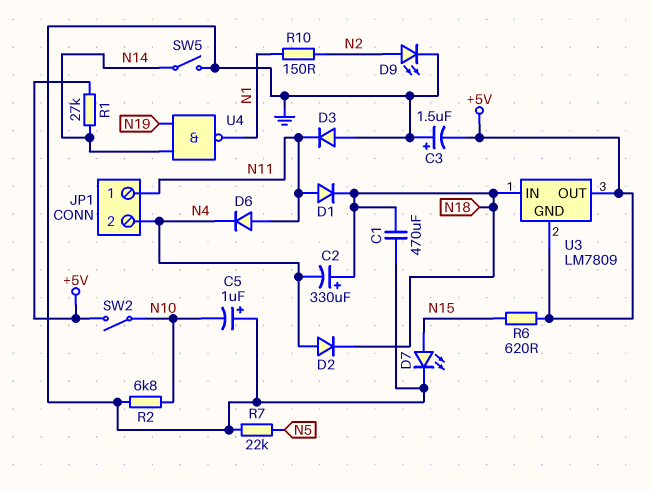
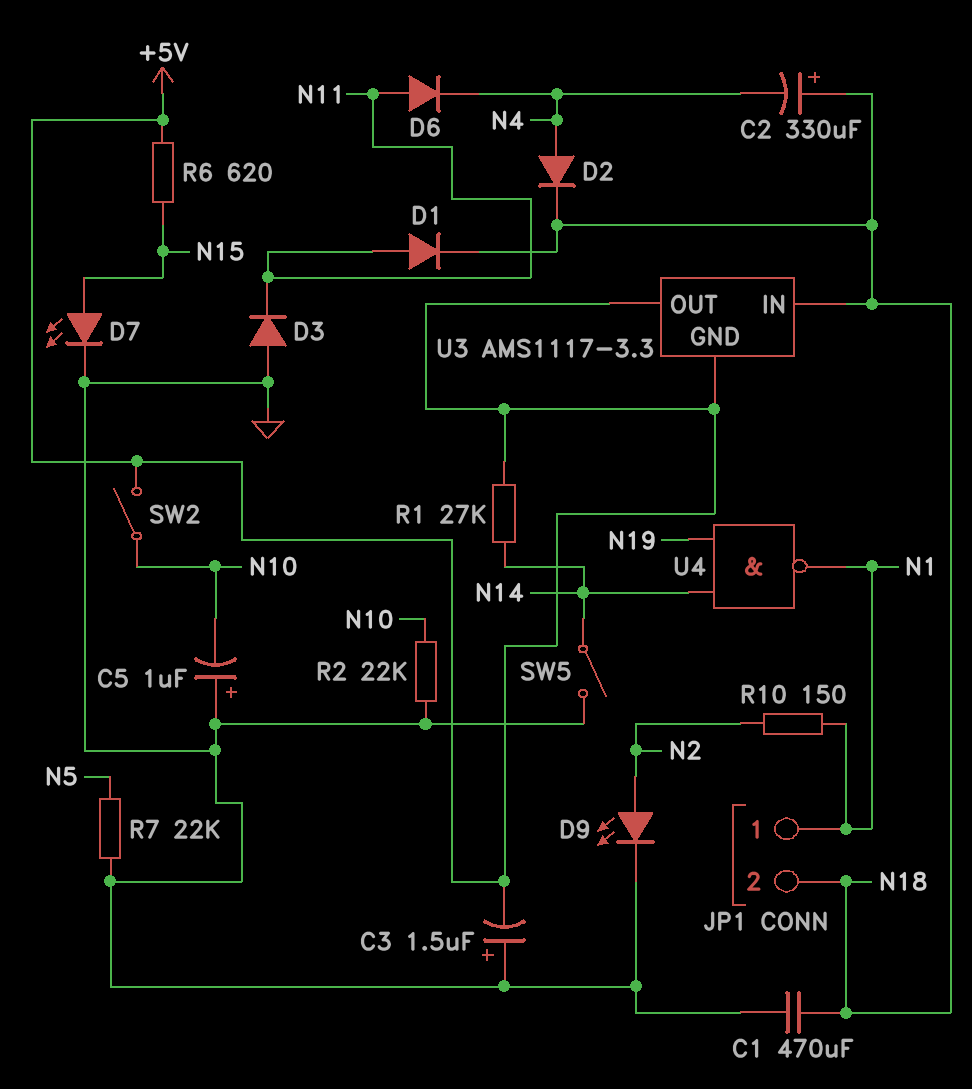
JP1 pin 1: N11 -> N1
JP1 pin 2: N4 -> N18
R2: 6.8k (GND, N10) -> 22k (GND, N10)
U3: LM7809 -> AMS1117-3.3

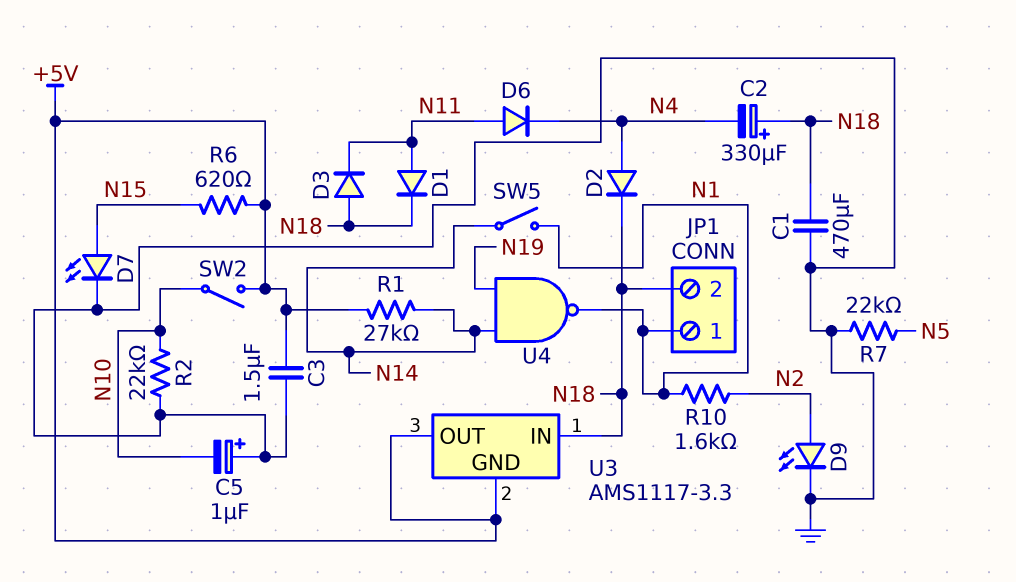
C3: 1.5uF (plus GND, minus +5V) -> 1.5uF (+5V, GND)
D3: diode (A GND, K N11) -> diode (A N18, K N11)
R10: 150 (N1, N2) -> 1.6k (N1, N2)
SW5: switch (GND, N14) -> switch (N1, N14)

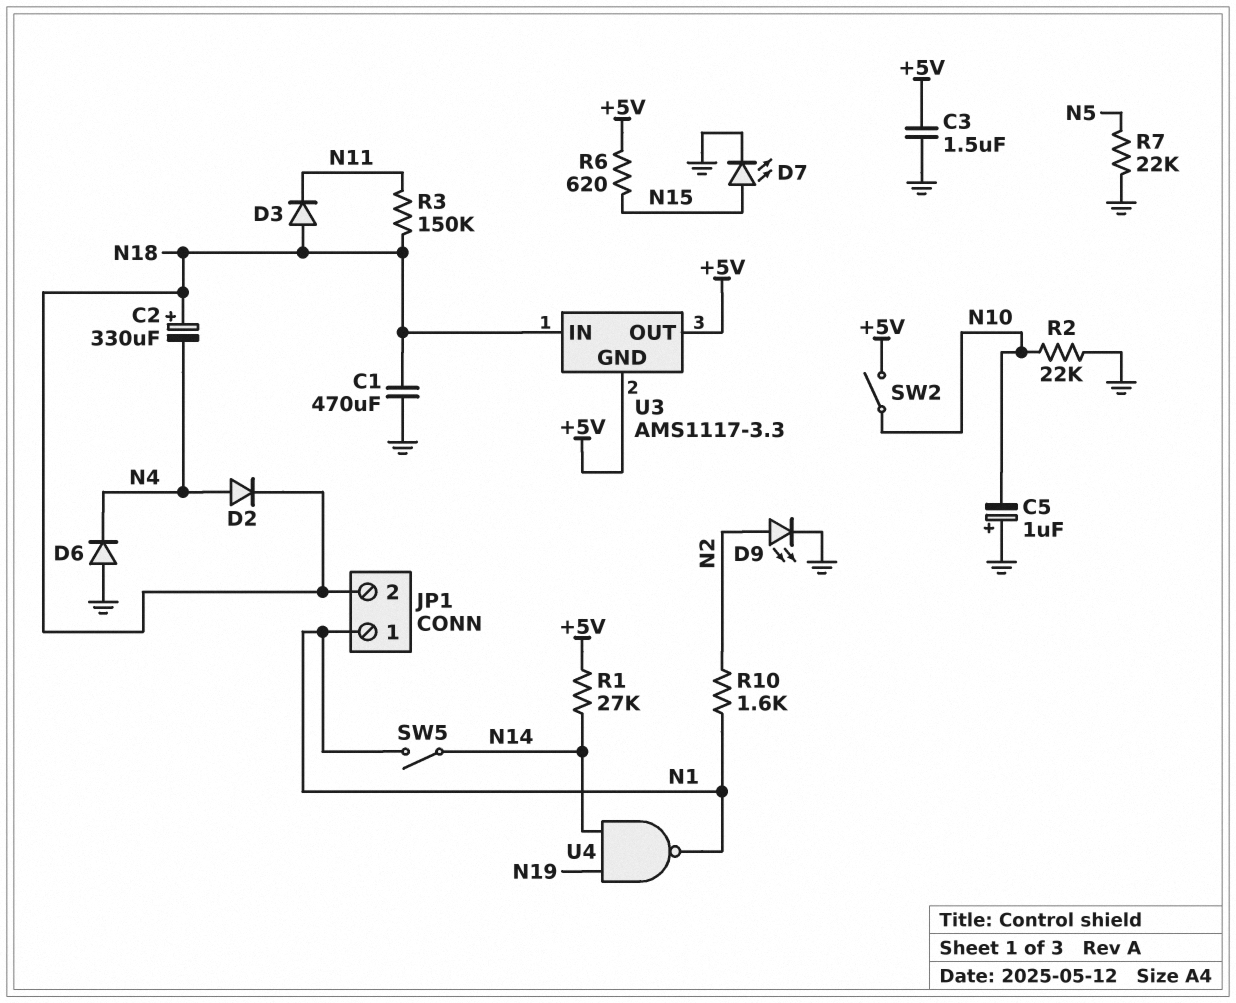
D1: diode (A N11, K N18) -> none
D6: diode (A N11, K N4) -> diode (A GND, K N4)
R3: none -> 150k (N11, N18)

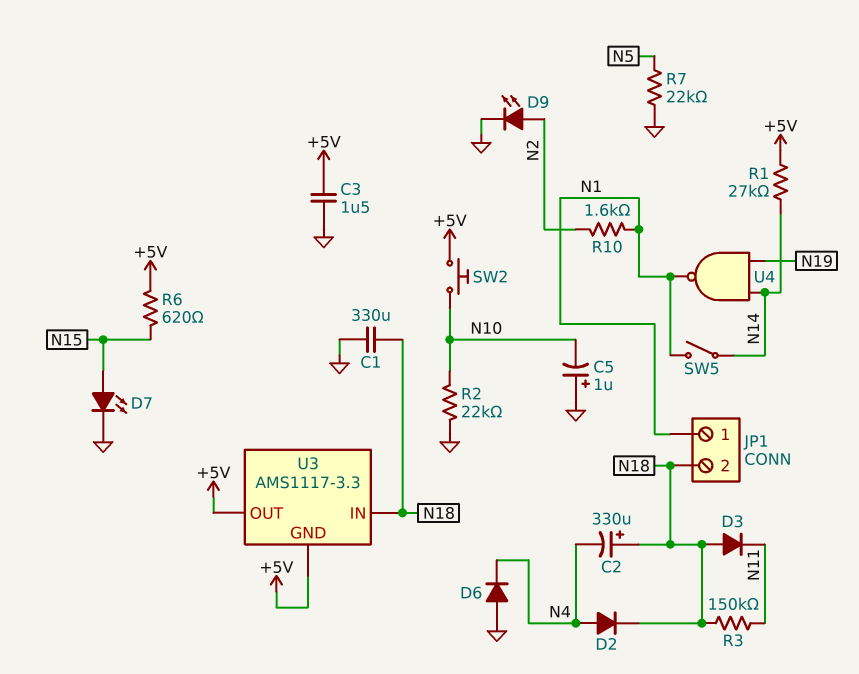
C1: 470uF (GND, N18) -> 330uF (GND, N18)
SW2: switch (+5V, N10) -> button (+5V, N10)

